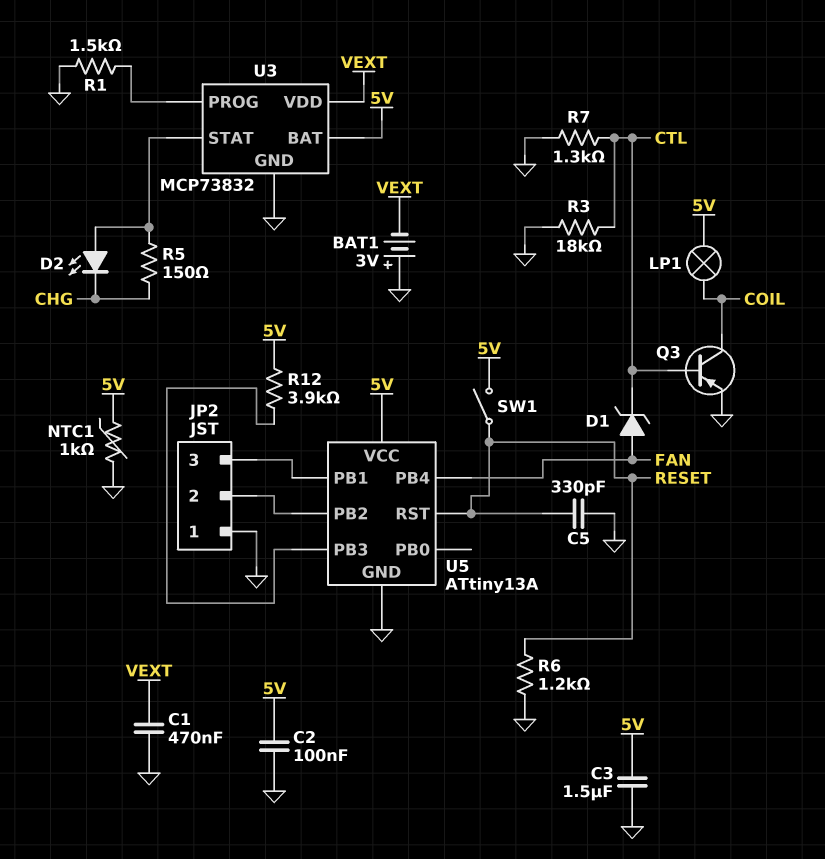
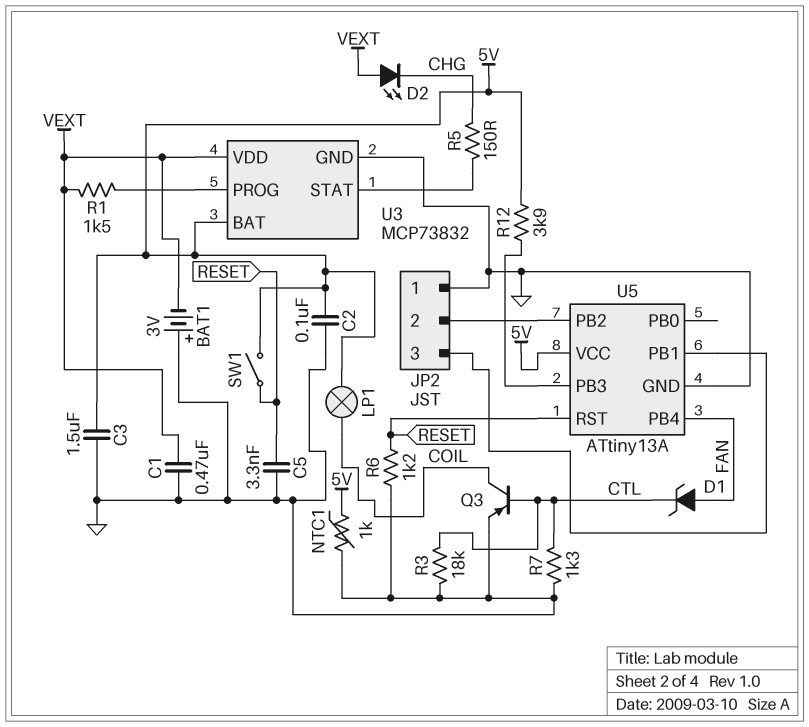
C5: 330pF (GND, RESET) -> 3.3nF (GND, RESET)
D2: LED (A U3/STAT, K CHG) -> LED (A VEXT, K CHG)
R1: 1.5k (GND, U3/PROG) -> 1.5k (U3/PROG, VEXT)

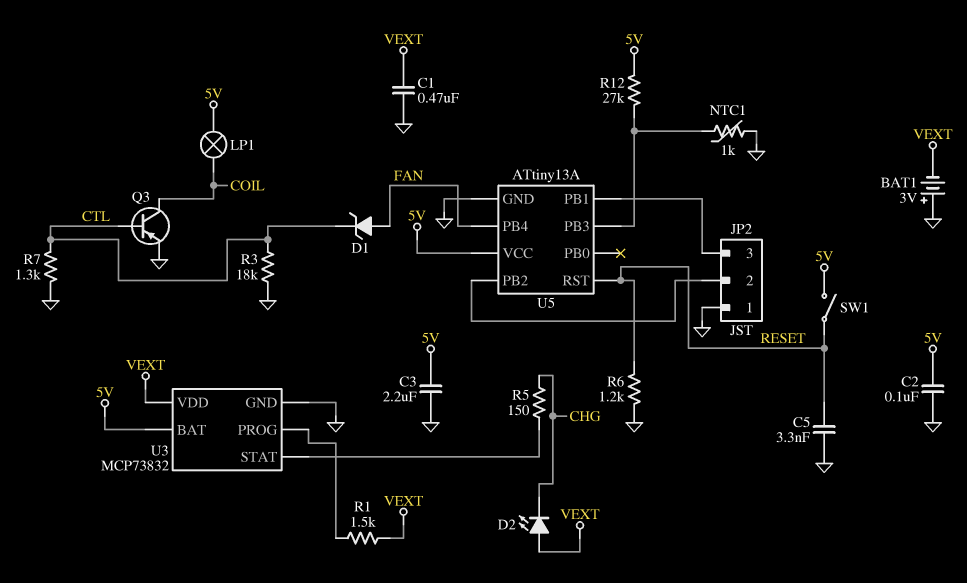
C3: 1.5uF (5V, GND) -> 2.2uF (5V, GND)
NTC1: 1k (5V, GND) -> 1k (GND, U5/PB3)
R12: 3.9k (5V, U5/PB3) -> 27k (5V, U5/PB3)

